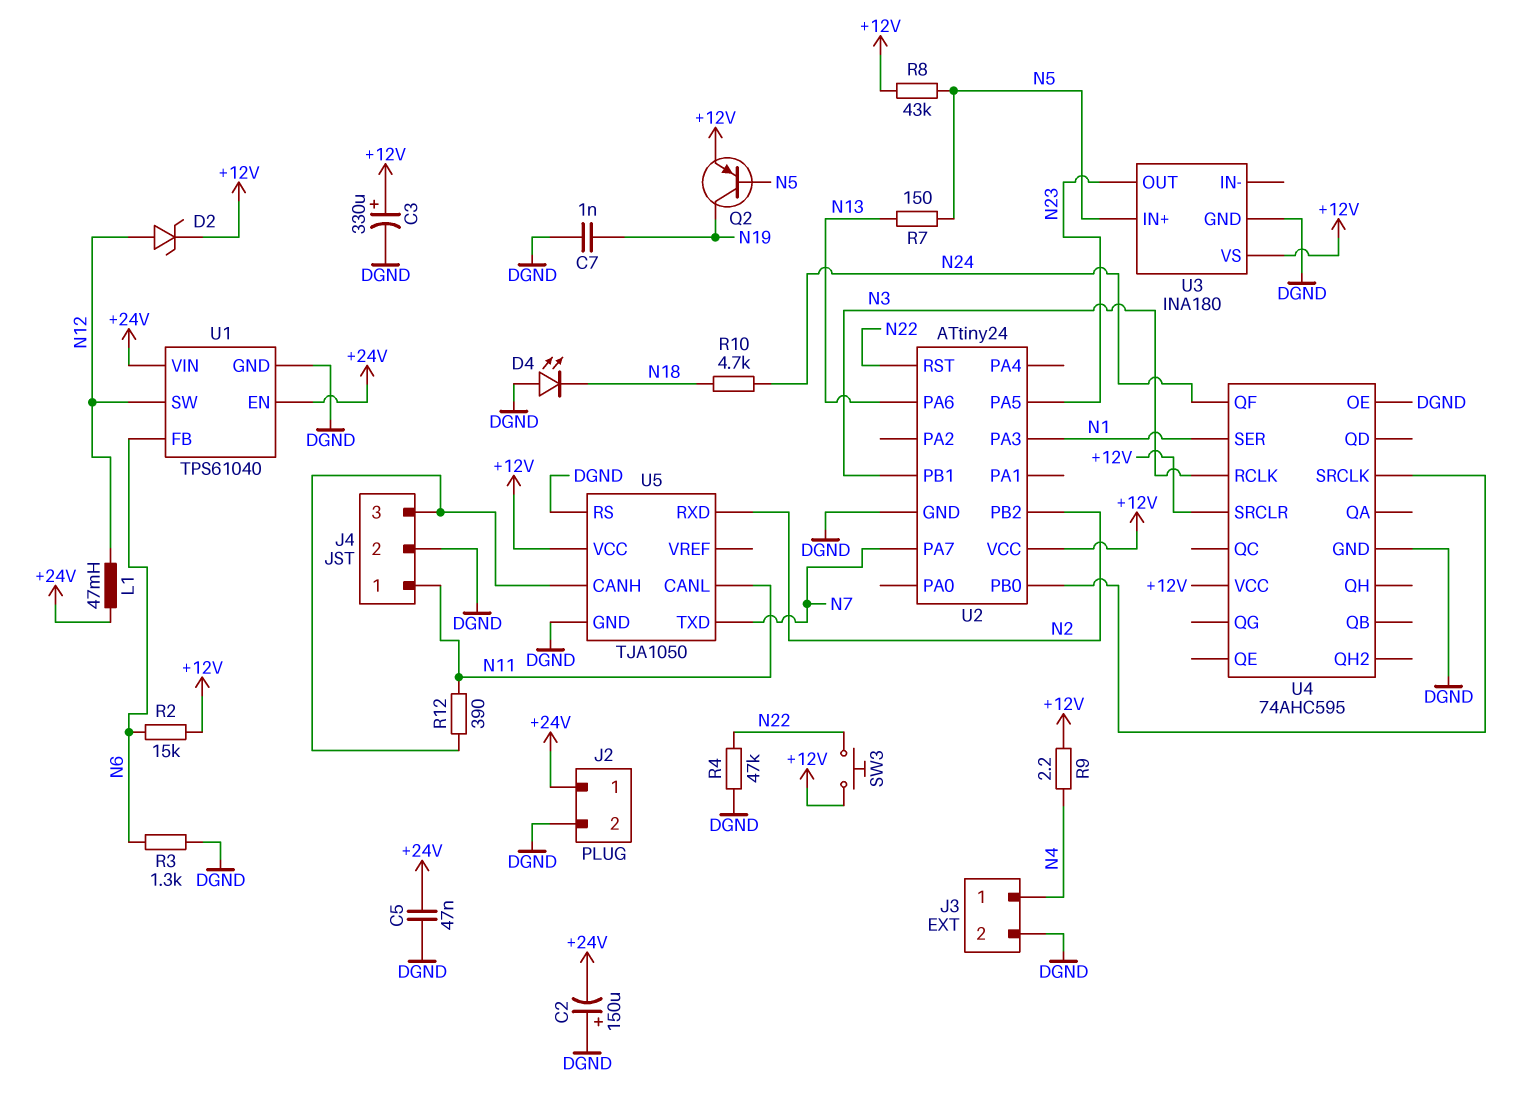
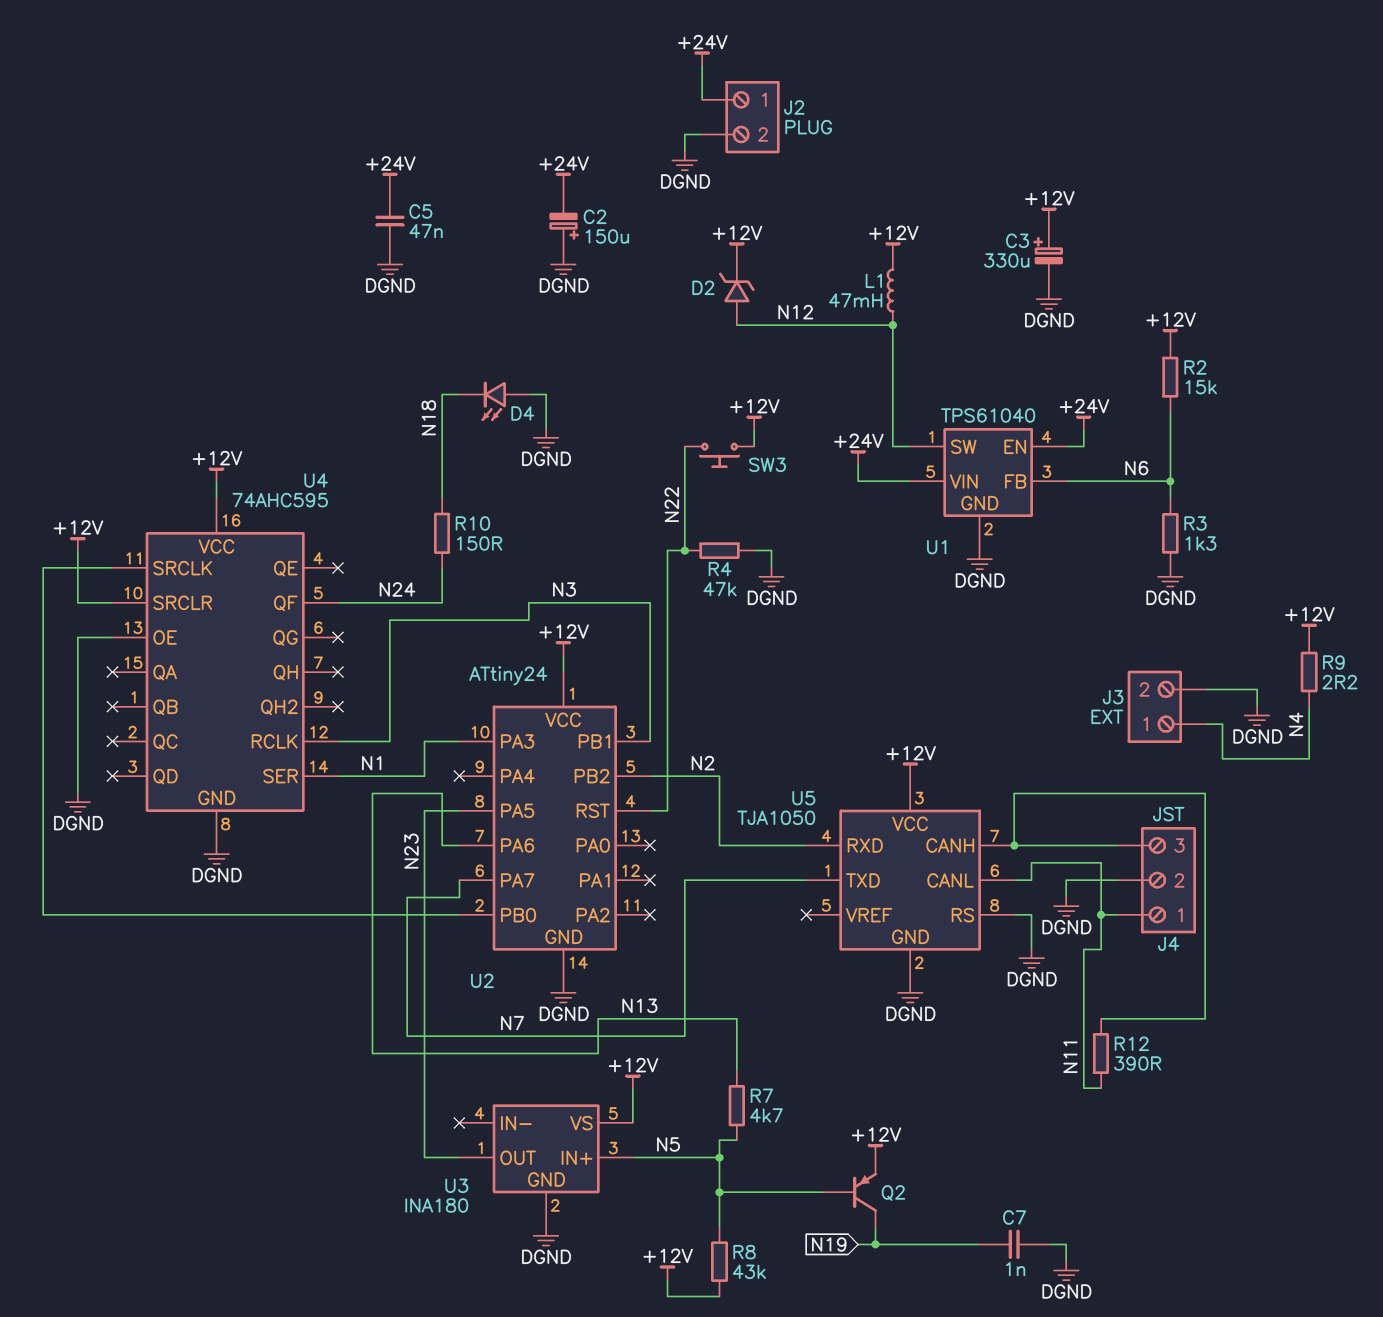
L1: 47mH (+24V, N12) -> 47mH (+12V, N12)
R7: 150 (N5, N13) -> 4.7k (N5, N13)
R10: 4.7k (N18, N24) -> 150 (N18, N24)

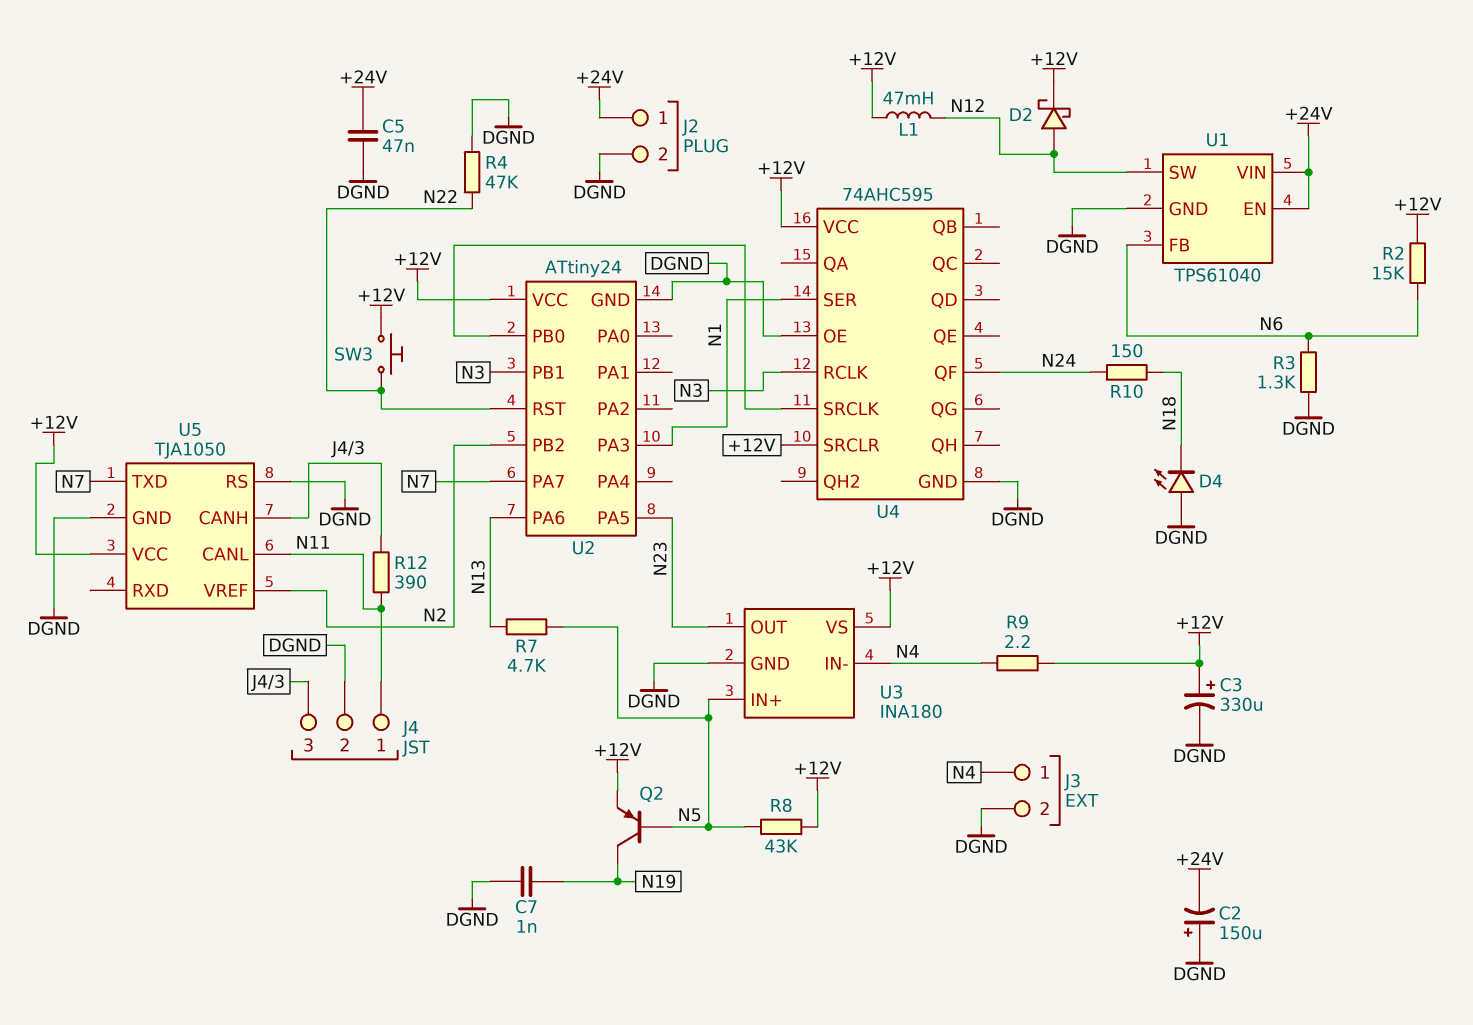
D2: zener (A N12, K +12V) -> schottky (A N12, K +12V)
U3 pin IN-: none -> N4
U5 pin RXD: N2 -> none
U5 pin VREF: none -> N2

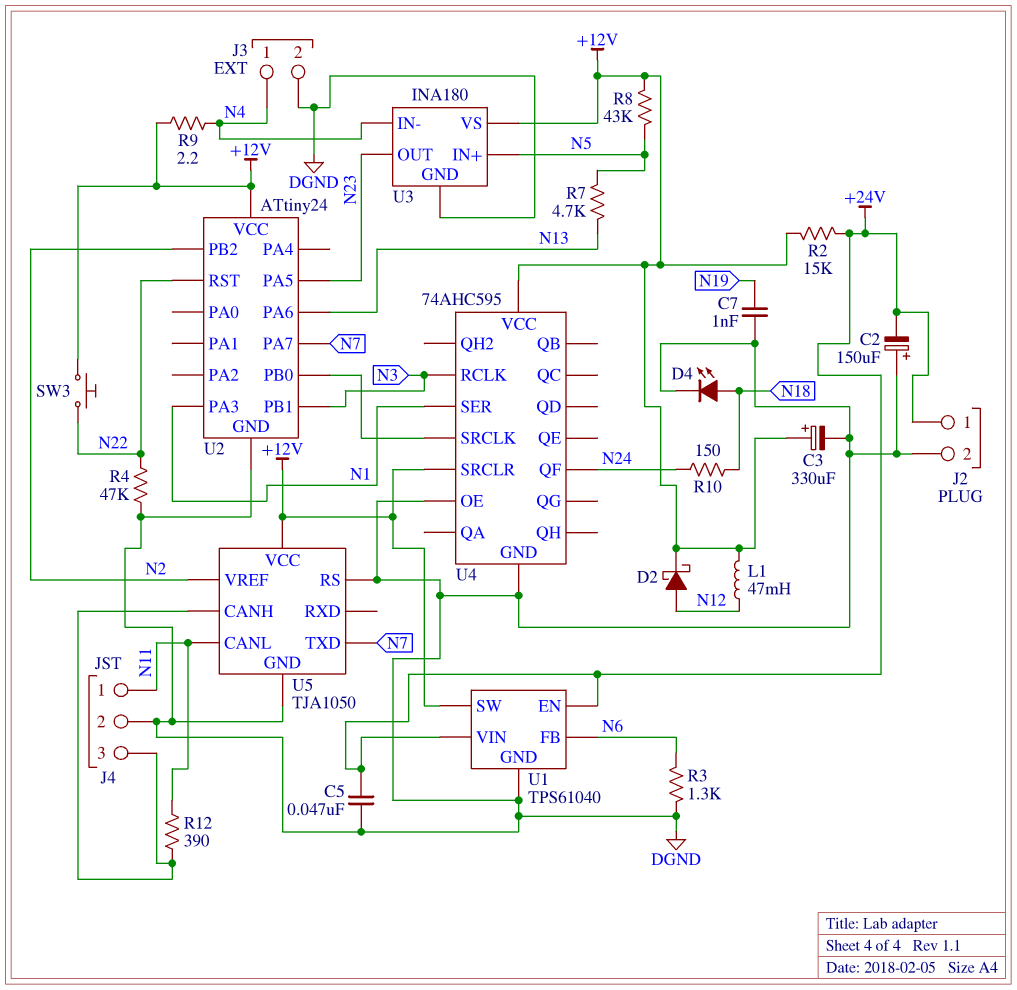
D4: LED (A DGND, K N18) -> LED (A N18, K DGND)
Q2: PNP (B N5, C N19, E +12V) -> none
R2: 15k (+12V, N6) -> 15k (+12V, +24V)
U1 pin SW: N12 -> +12V

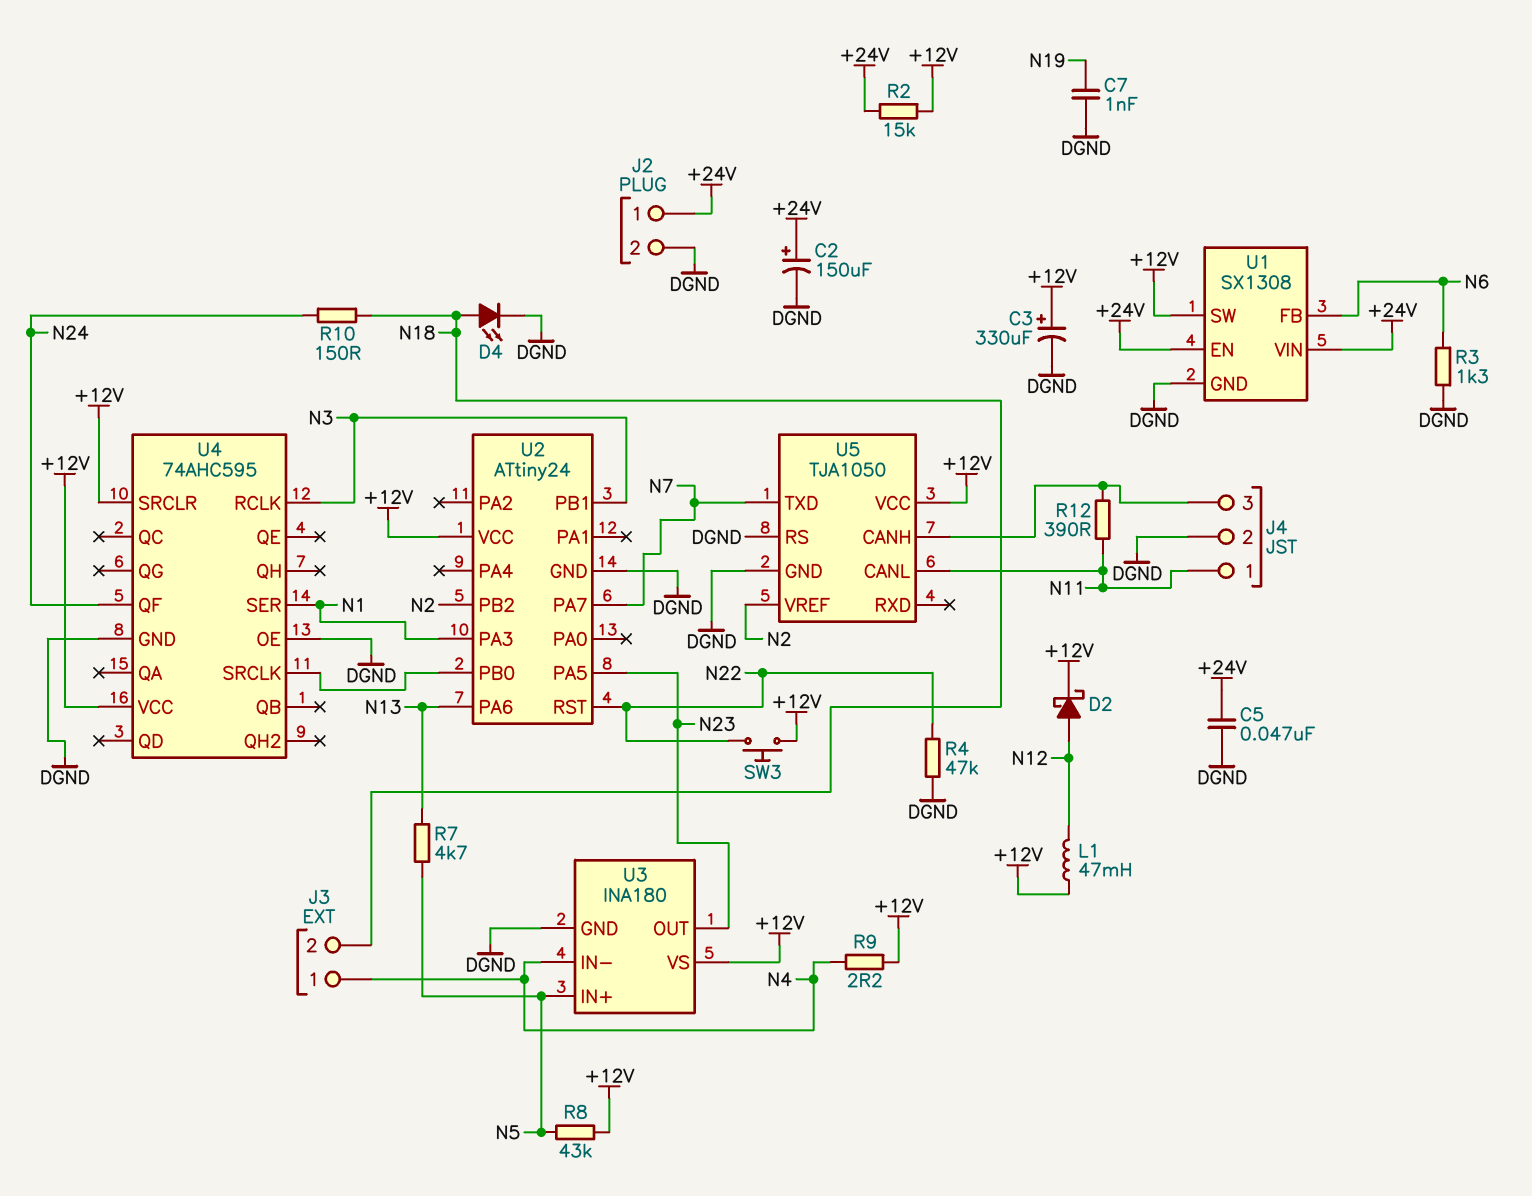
C2: 150uF (plus DGND, minus +24V) -> 150uF (plus +24V, minus DGND)
J3 pin 2: DGND -> N18
U1: TPS61040 -> SX1308

